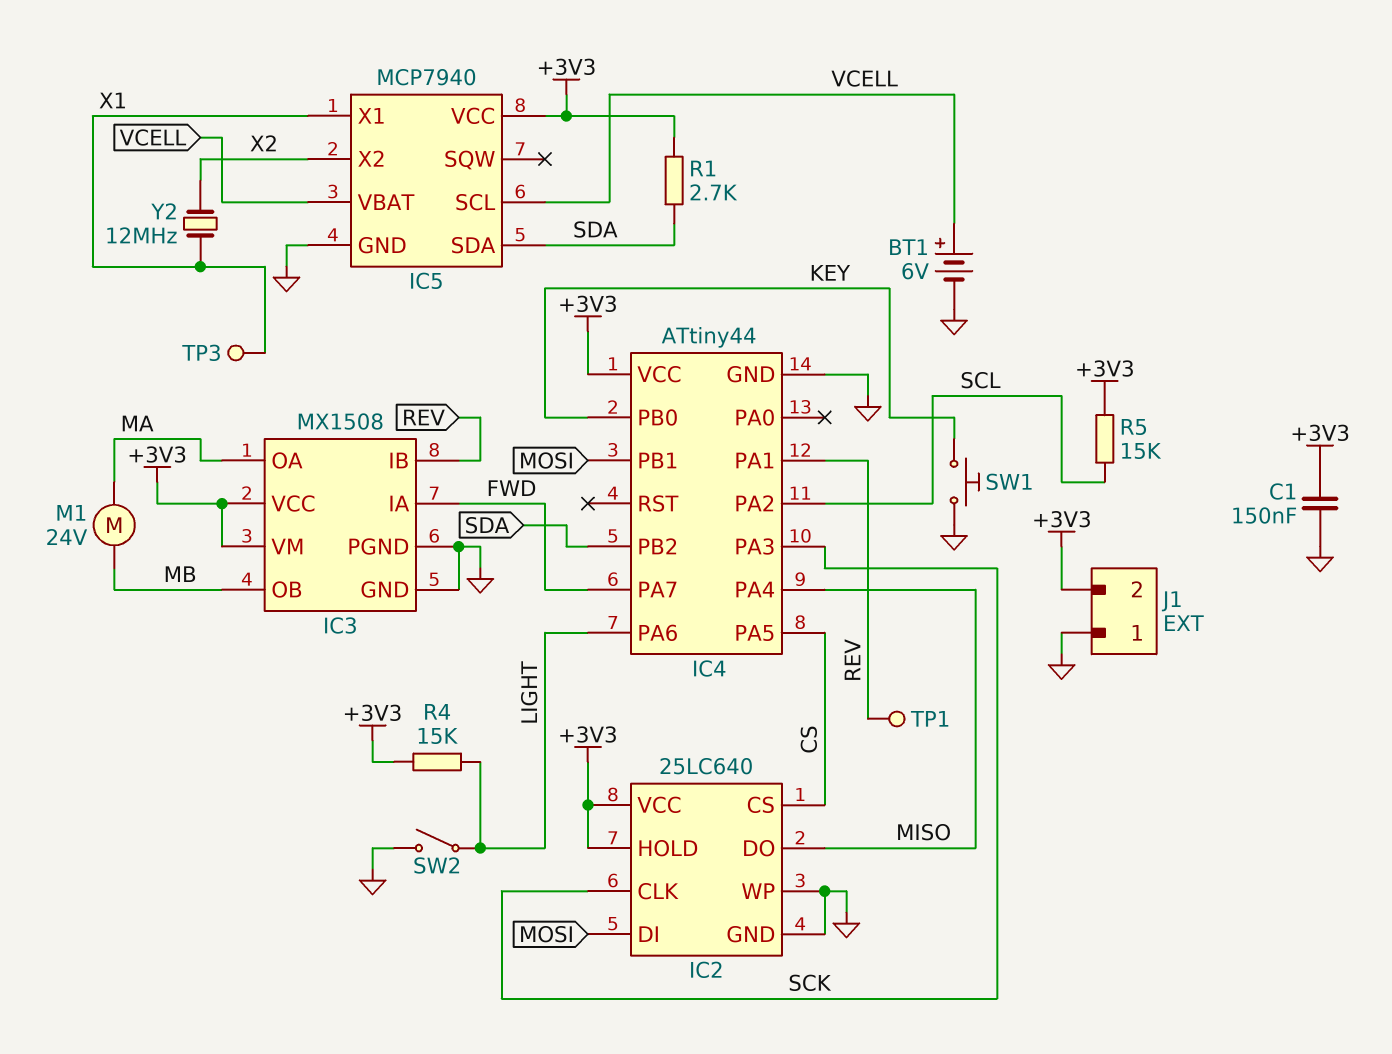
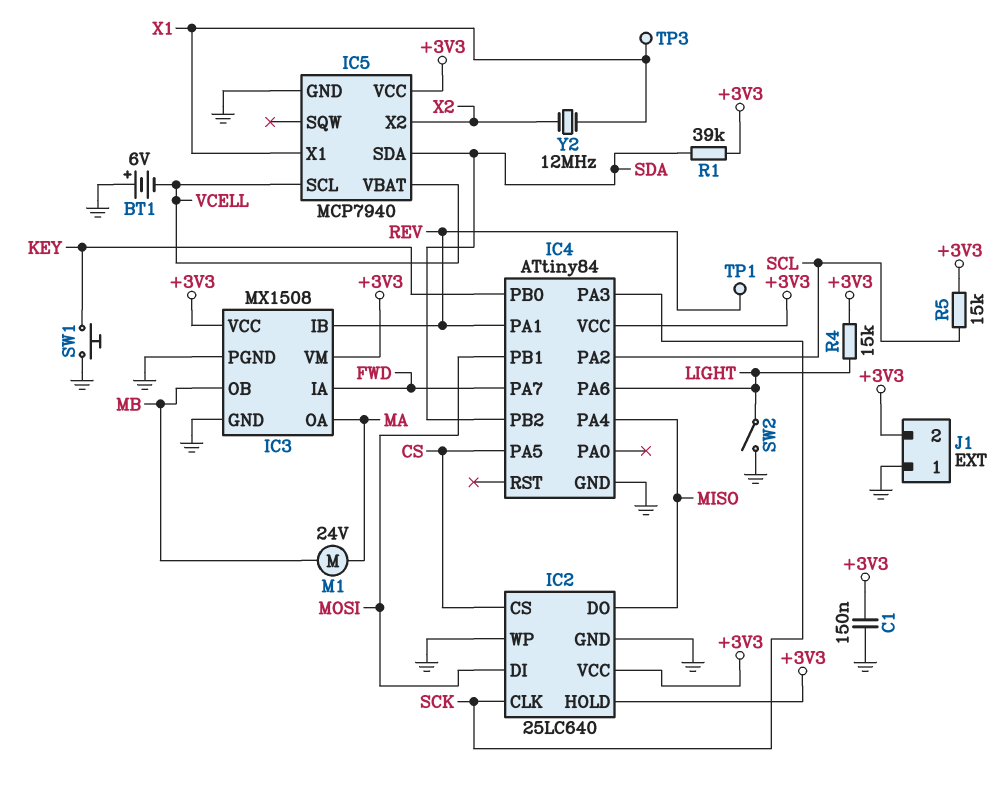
BT1: 6V (plus VCELL, minus GND) -> 6V (plus GND, minus VCELL)
IC4: ATtiny44 -> ATtiny84
R1: 2.7k (+3V3, SDA) -> 39k (+3V3, SDA)

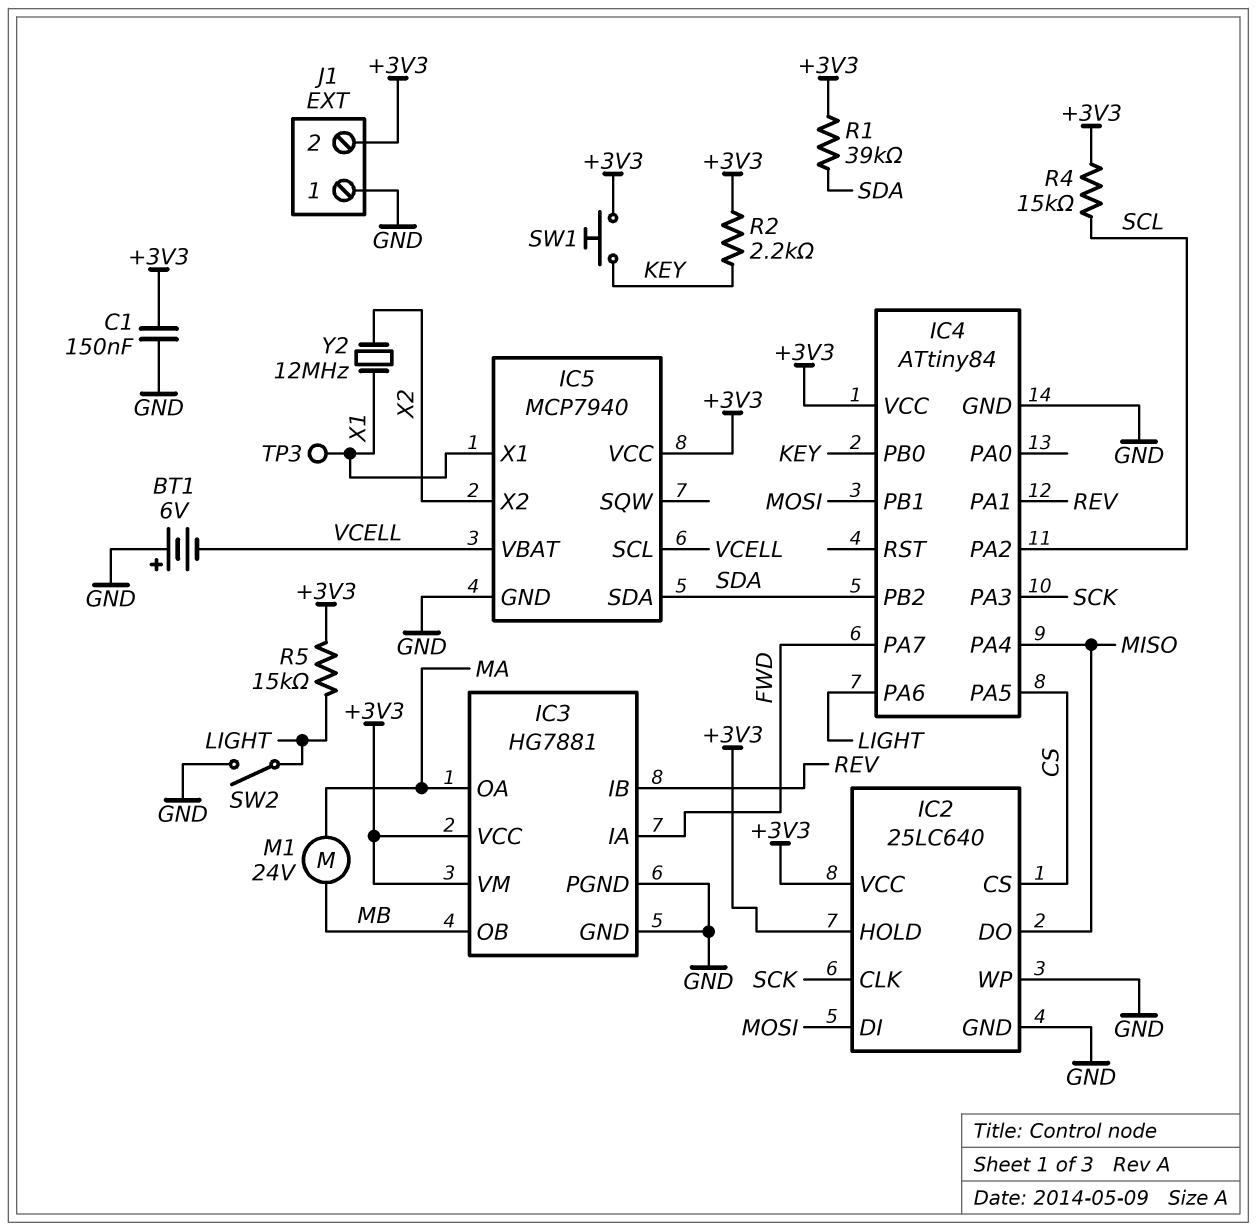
IC3: MX1508 -> HG7881
R2: none -> 2.2k (+3V3, KEY)
R4: 15k (+3V3, LIGHT) -> 15k (+3V3, SCL)
R5: 15k (+3V3, SCL) -> 15k (+3V3, LIGHT)
SW1: button (GND, KEY) -> button (+3V3, KEY)
TP1: test point (REV) -> none

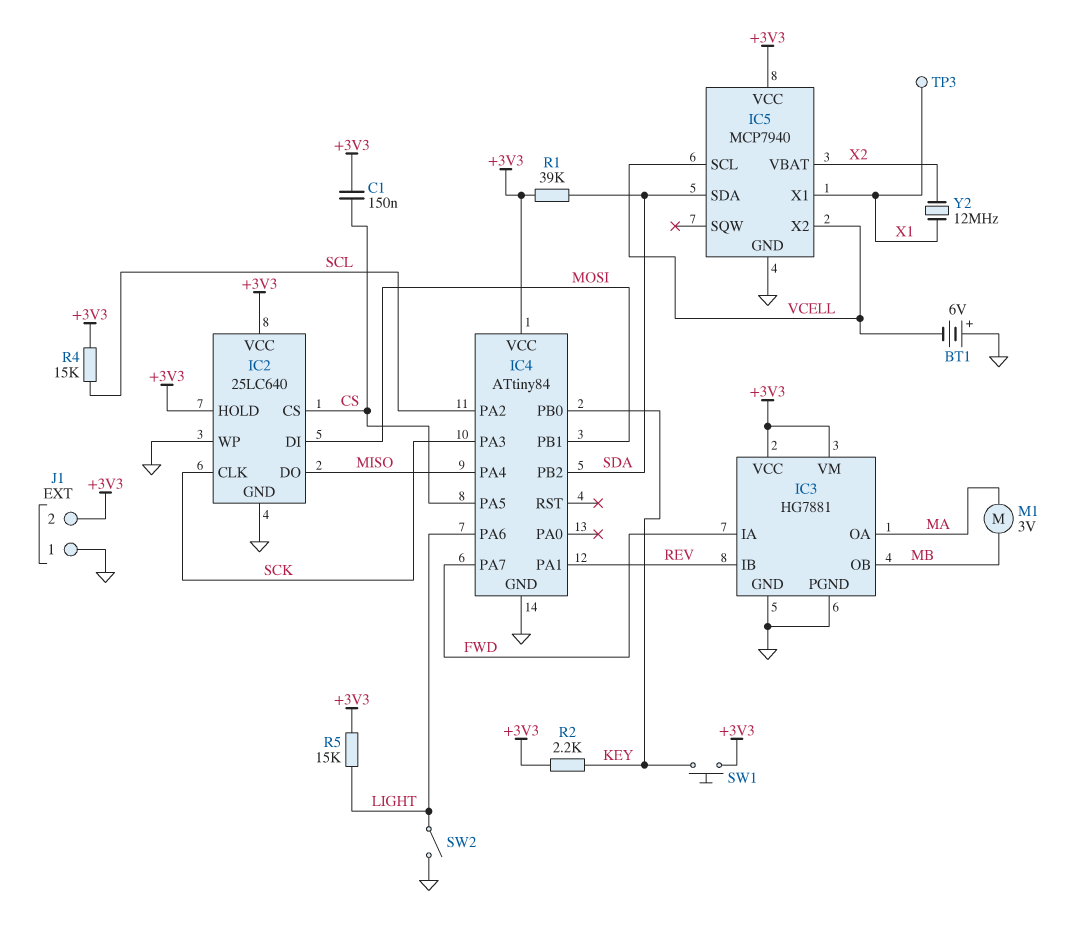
C1: 150nF (+3V3, GND) -> 150nF (+3V3, CS)
IC5 pin VBAT: VCELL -> X2
IC5 pin X2: X2 -> VCELL
M1: motor 24V (MA, MB) -> motor 3V (MA, MB)

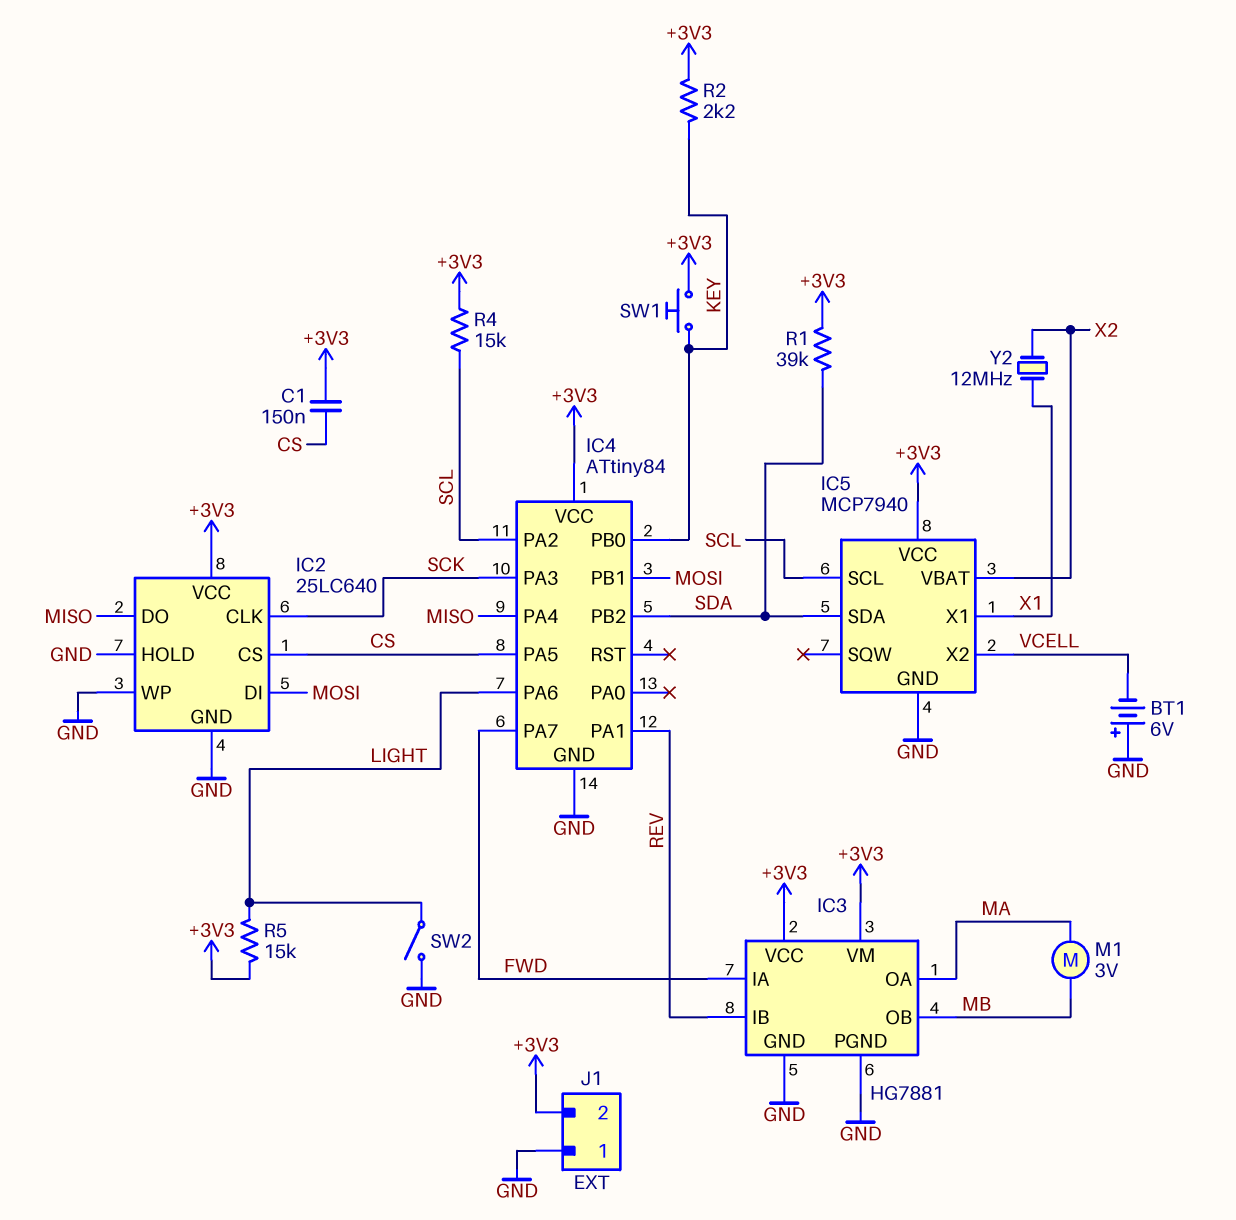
IC2 pin HOLD: +3V3 -> GND
IC5 pin SCL: VCELL -> SCL
TP3: test point (X1) -> none

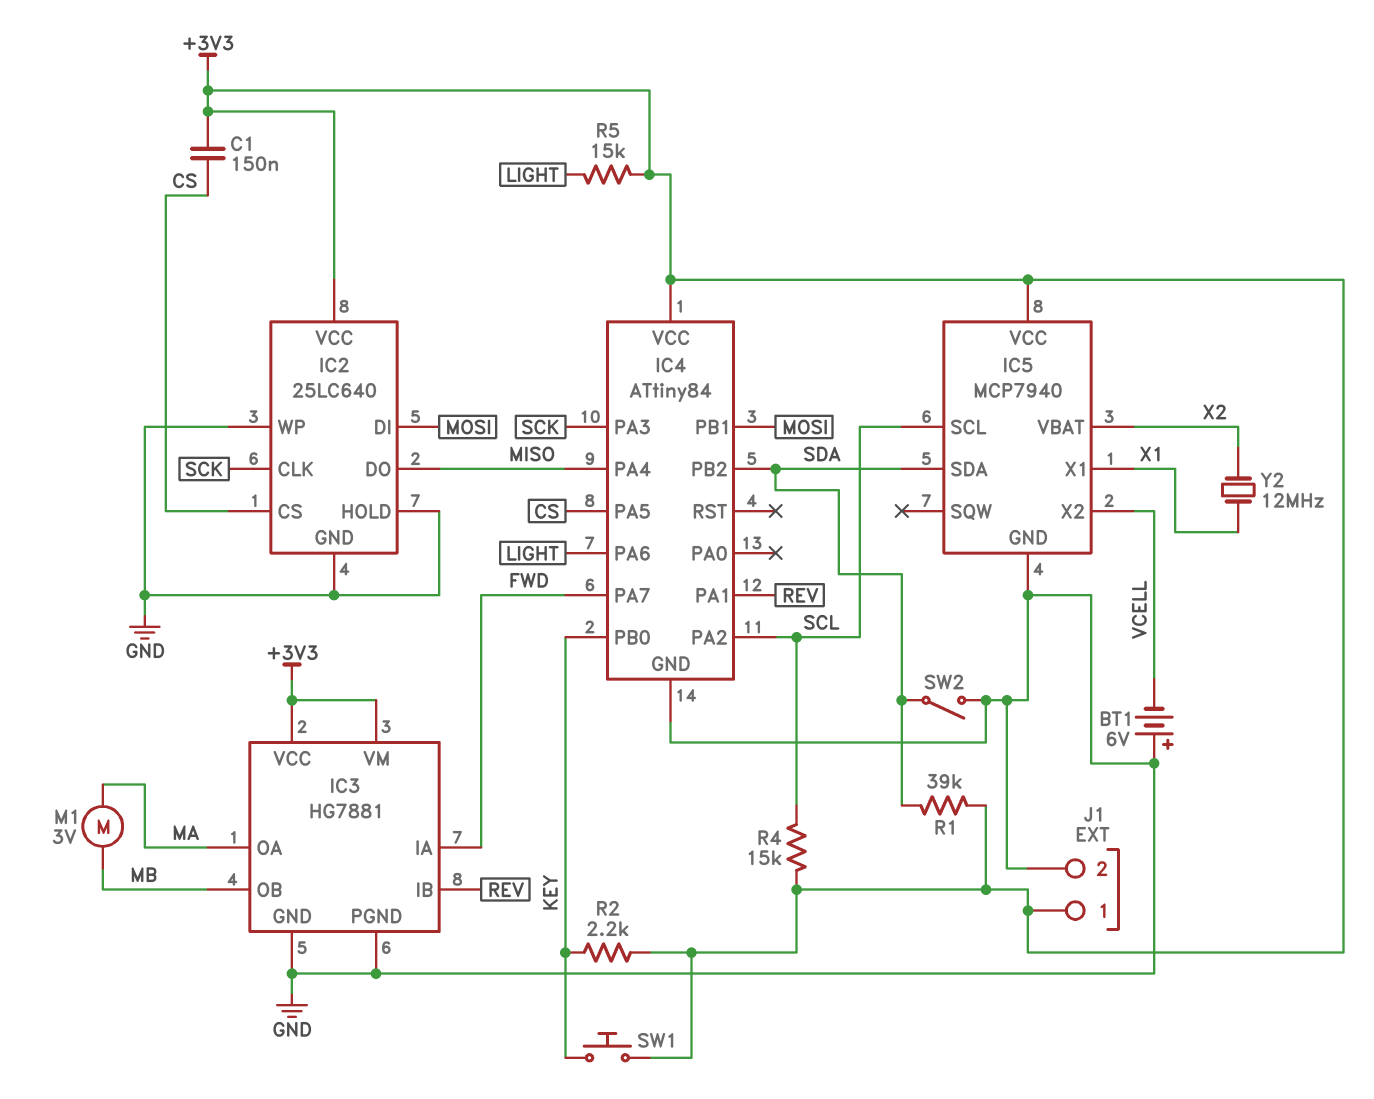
J1 pin 1: GND -> +3V3
J1 pin 2: +3V3 -> GND
SW2: switch (GND, LIGHT) -> switch (GND, SDA)

